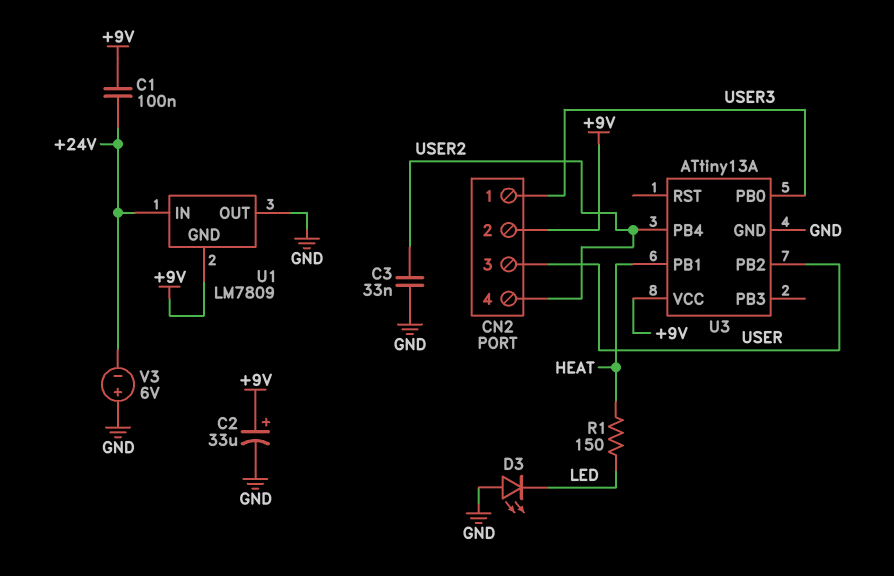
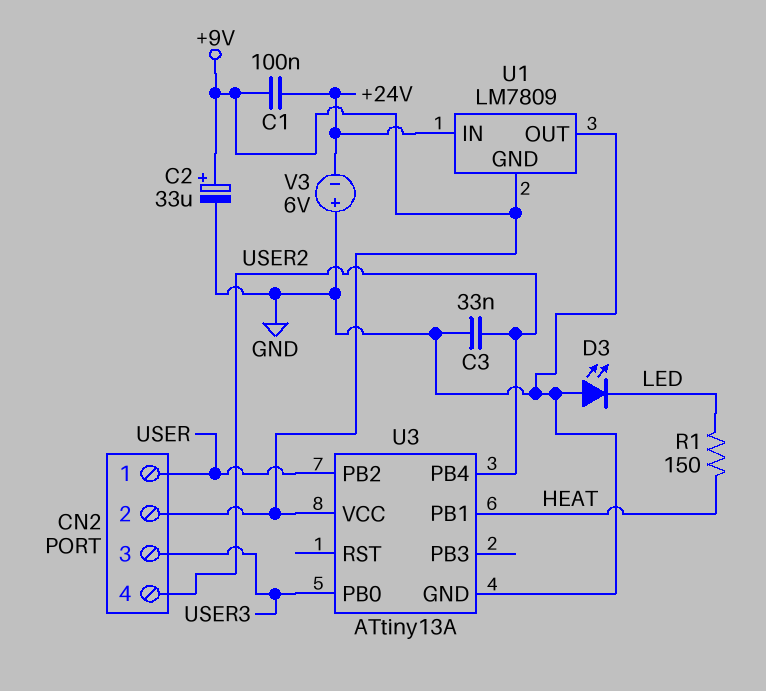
CN2 pin 1: USER3 -> USER
CN2 pin 3: USER -> USER3

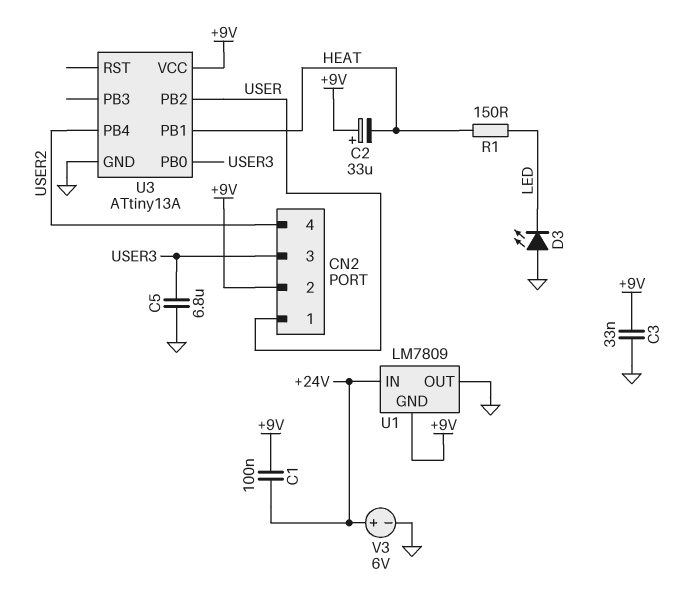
C2: 33uF (plus +9V, minus GND) -> 33uF (plus +9V, minus HEAT)
C3: 33nF (GND, USER2) -> 33nF (+9V, GND)
C5: none -> 6.8uF (GND, USER3)
V3: 6V (plus GND, minus +24V) -> 6V (plus +24V, minus GND)

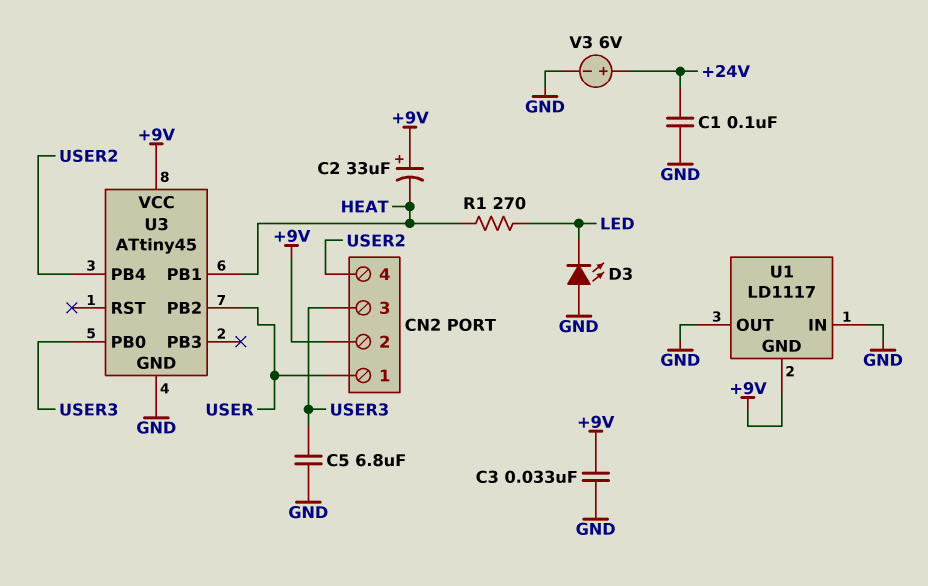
C1: 100nF (+9V, +24V) -> 100nF (+24V, GND)
R1: 150 (HEAT, LED) -> 270 (HEAT, LED)
U1: LM7809 -> LD1117
U1 pin IN: +24V -> GND
U3: ATtiny13A -> ATtiny45

